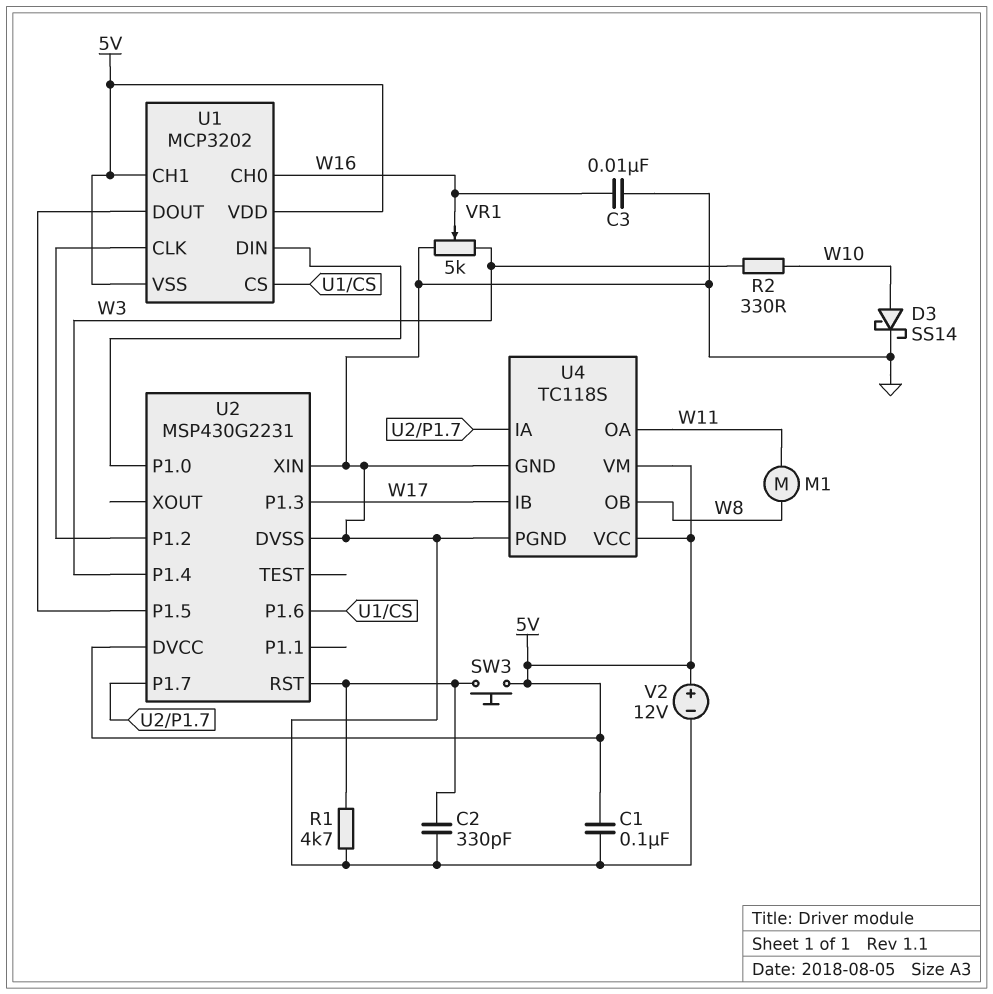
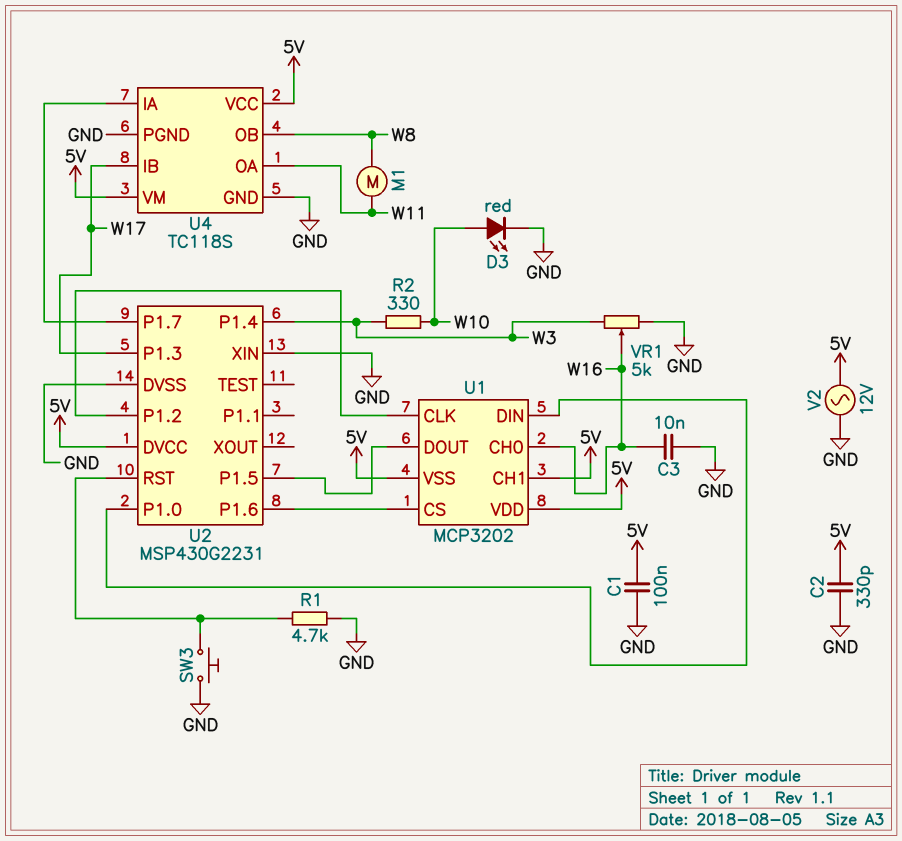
C2: 330pF (GND, U2/RST) -> 330pF (5V, GND)
D3: schottky SS14 (A W10, K GND) -> LED red (A W10, K GND)
SW3: button (5V, U2/RST) -> button (GND, U2/RST)
V2: 12V (plus 5V, minus GND) -> AC 12V (5V, GND)

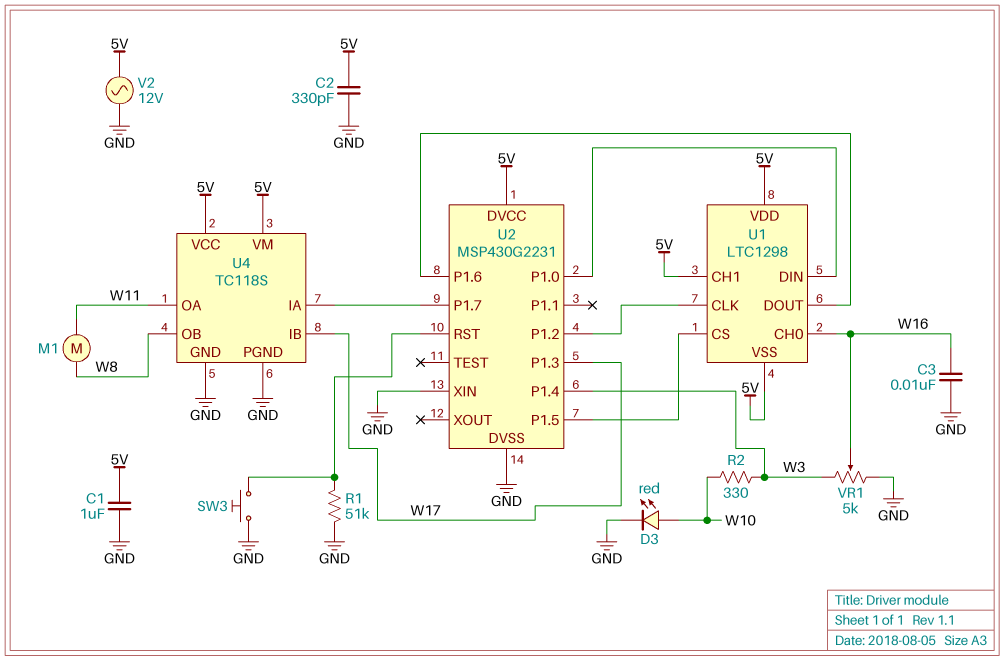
C1: 100nF (5V, GND) -> 1uF (5V, GND)
R1: 4.7k (GND, U2/RST) -> 51k (GND, U2/RST)
U1: MCP3202 -> LTC1298
U2 pin P1.5: U1/DOUT -> U1/CS
U2 pin P1.6: U1/CS -> U1/DOUT

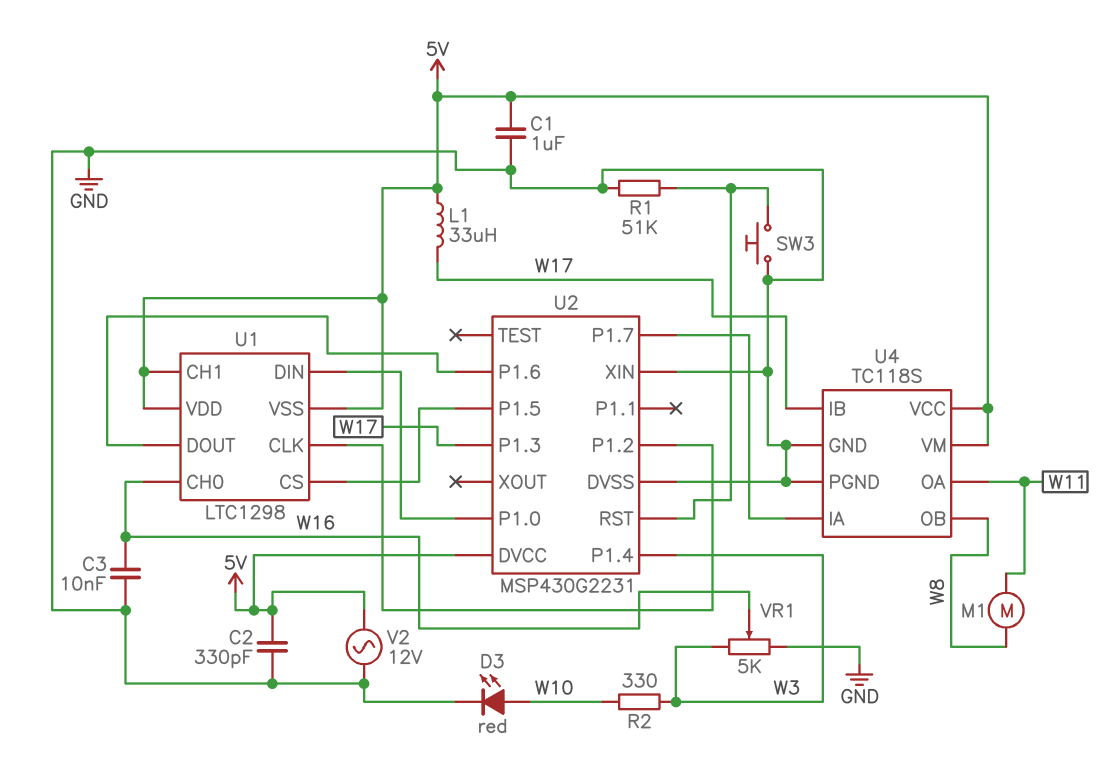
L1: none -> 33uH (5V, W17)

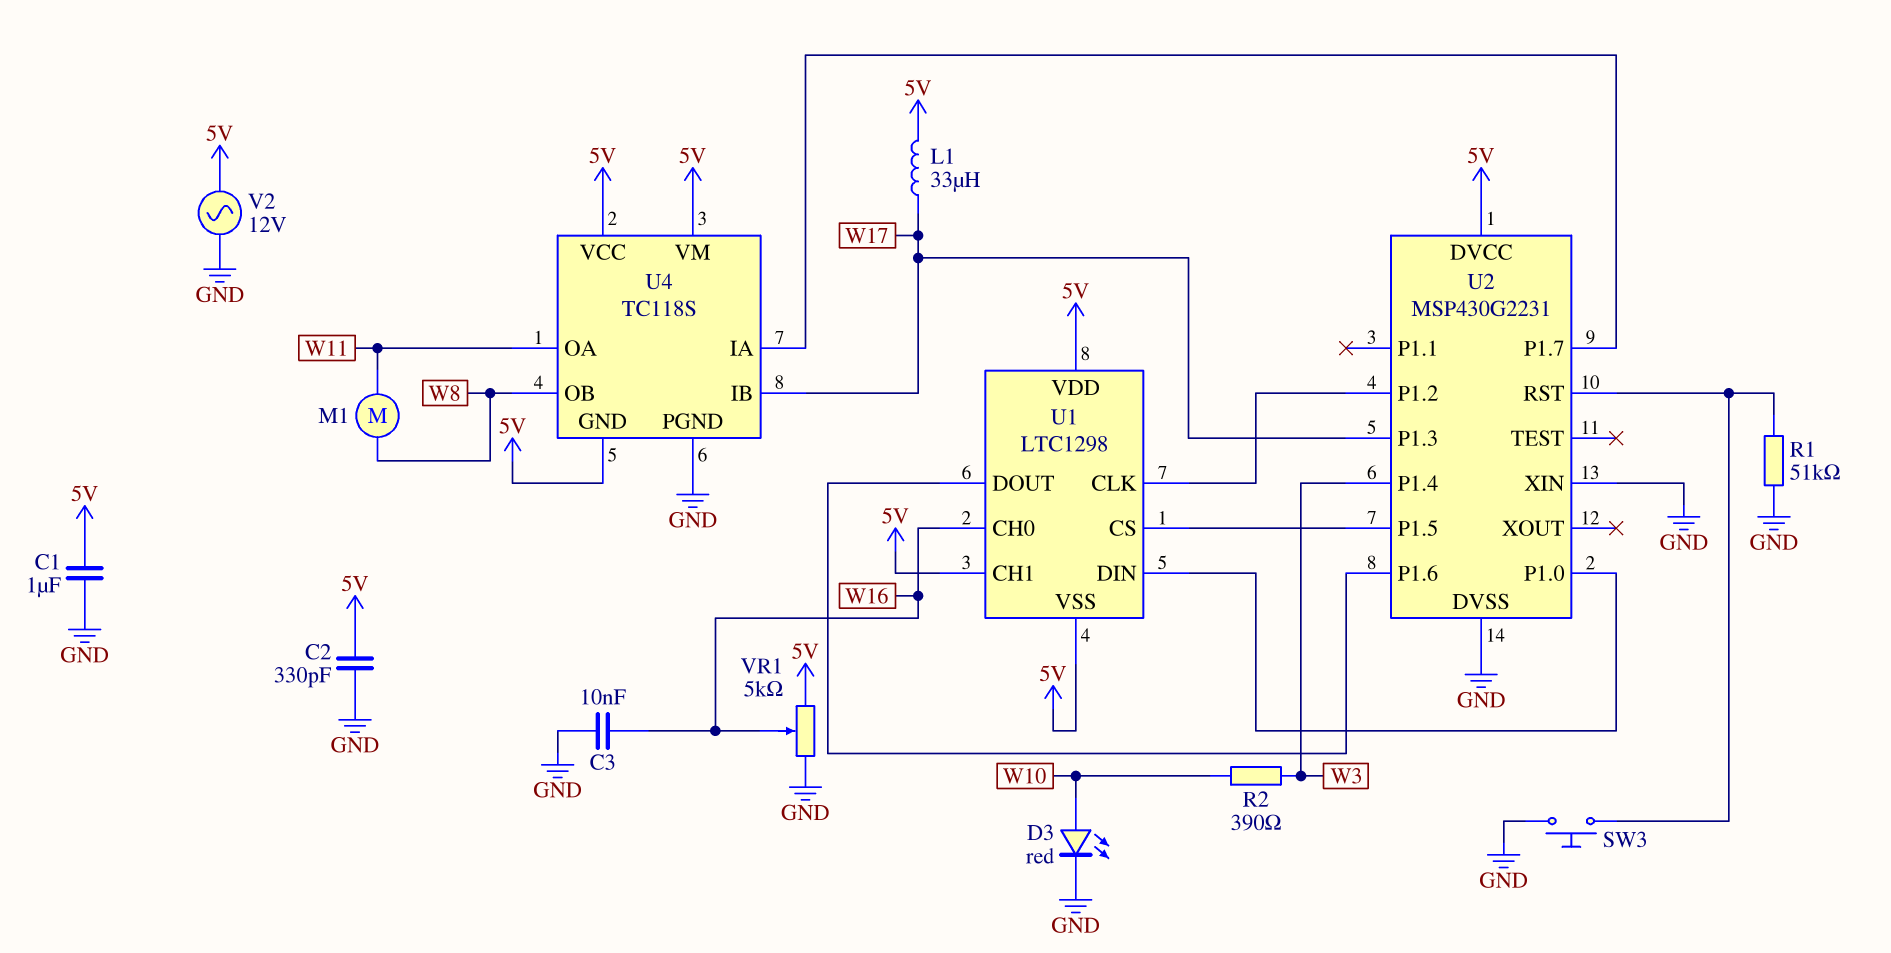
R2: 330 (W3, W10) -> 390 (W3, W10)
U4 pin GND: GND -> 5V
VR1: 5k (GND, W3, wiper W16) -> 5k (5V, GND, wiper W16)

